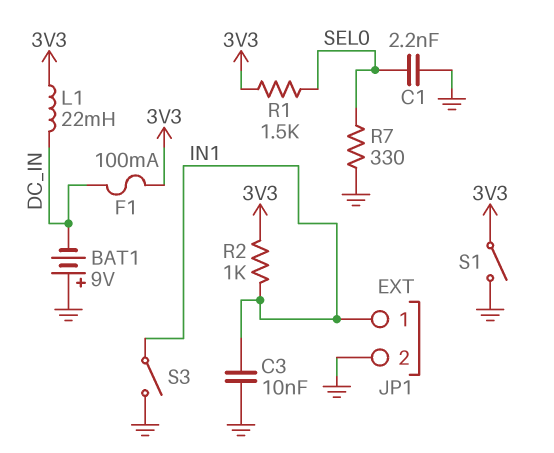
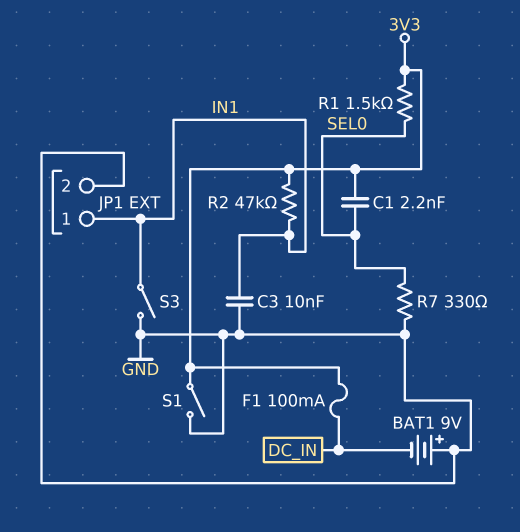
C1: 2.2nF (GND, SEL0) -> 2.2nF (3V3, SEL0)
L1: 22mH (3V3, DC_IN) -> none
R2: 1k (3V3, IN1) -> 47k (3V3, IN1)

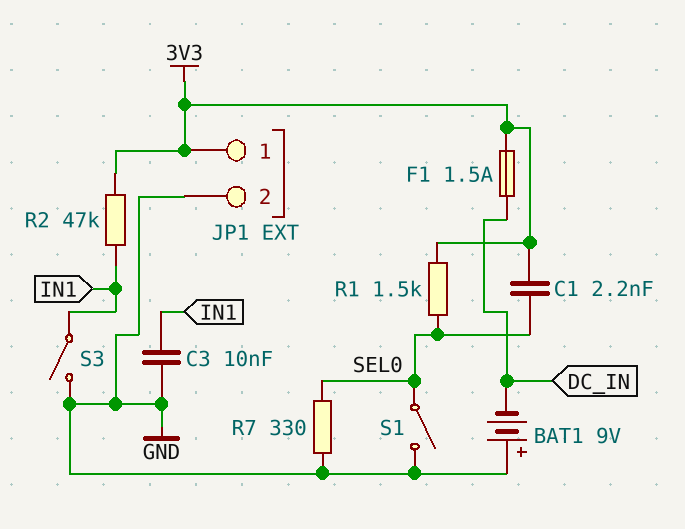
F1: 100mA (3V3, DC_IN) -> 1.5A (3V3, DC_IN)
JP1 pin 1: IN1 -> 3V3
S1: switch (3V3, GND) -> switch (GND, SEL0)

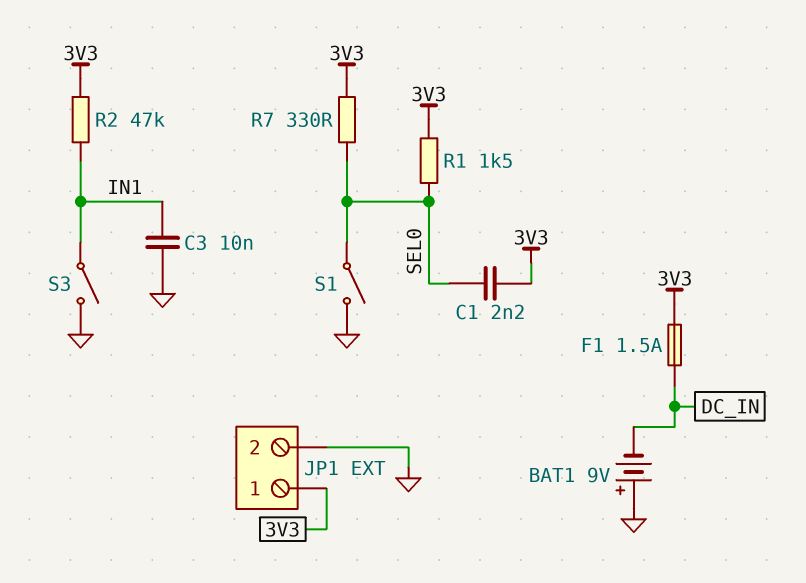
R7: 330 (GND, SEL0) -> 330 (3V3, SEL0)

